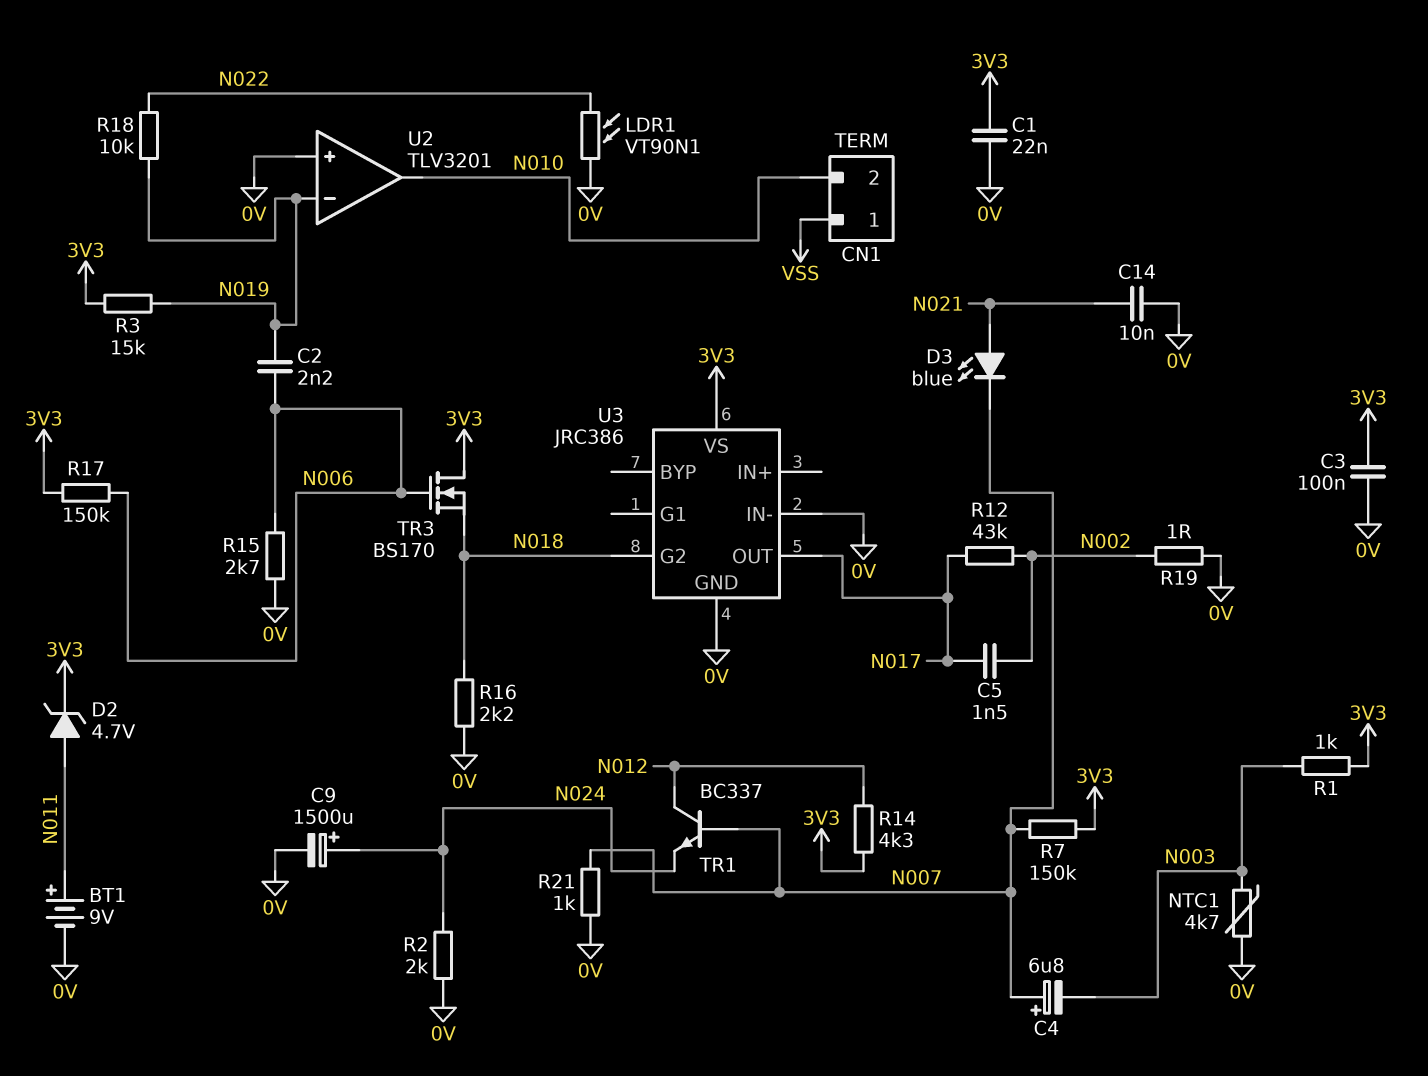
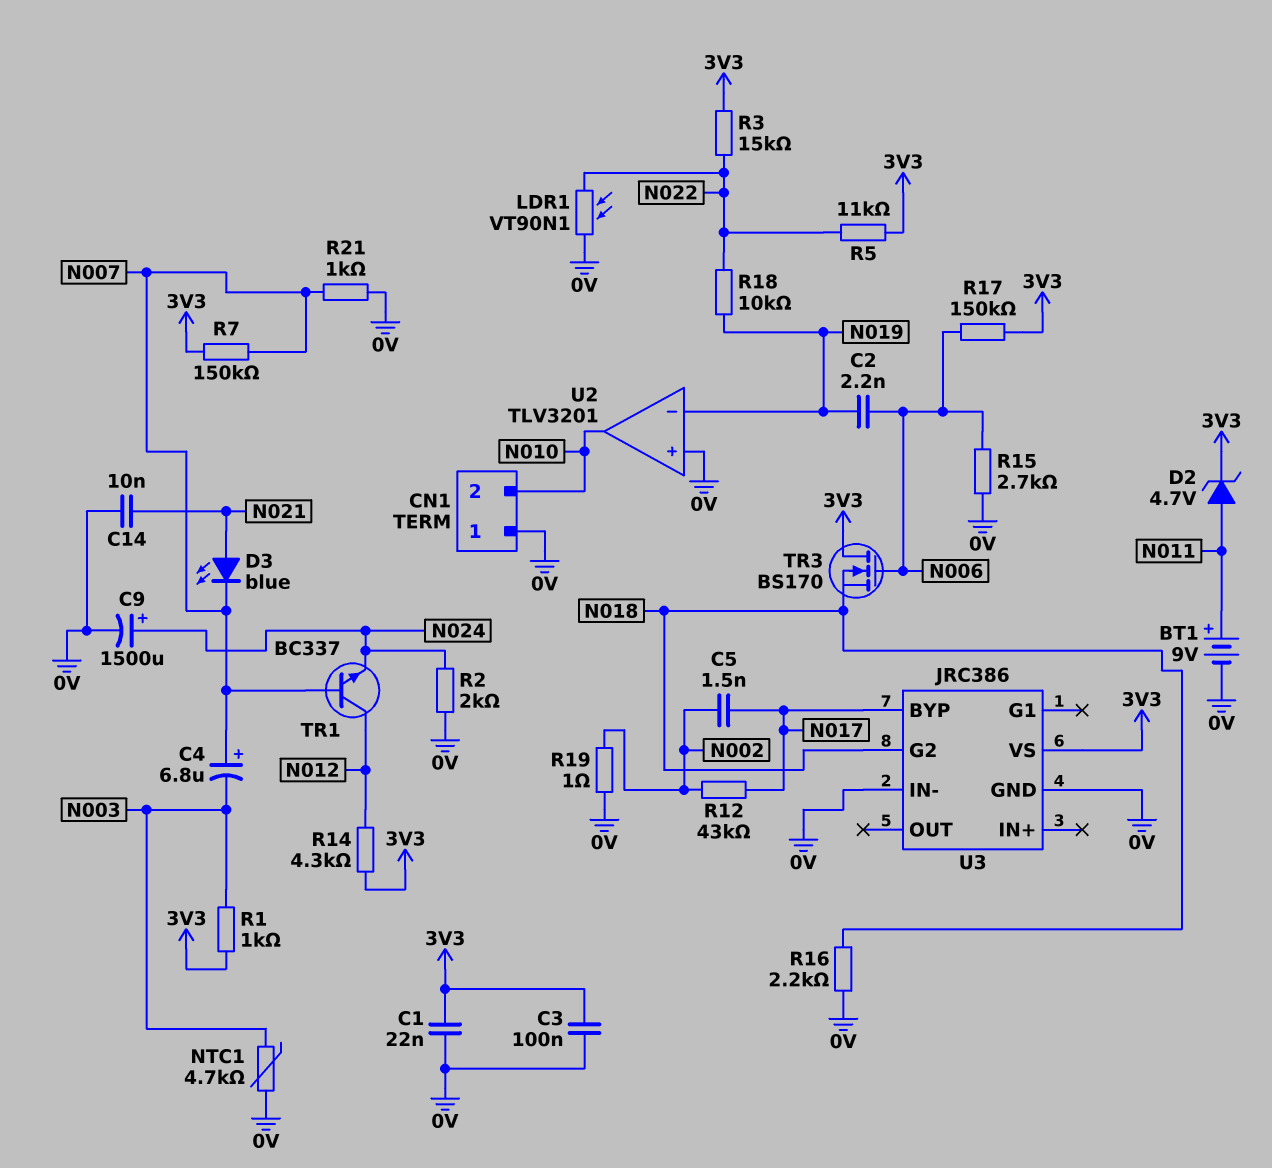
CN1 pin 1: VSS -> 0V
R3: 15k (3V3, N019) -> 15k (3V3, N022)
R5: none -> 11k (3V3, N022)
U3 pin BYP: none -> N017
U3 pin OUT: N017 -> none

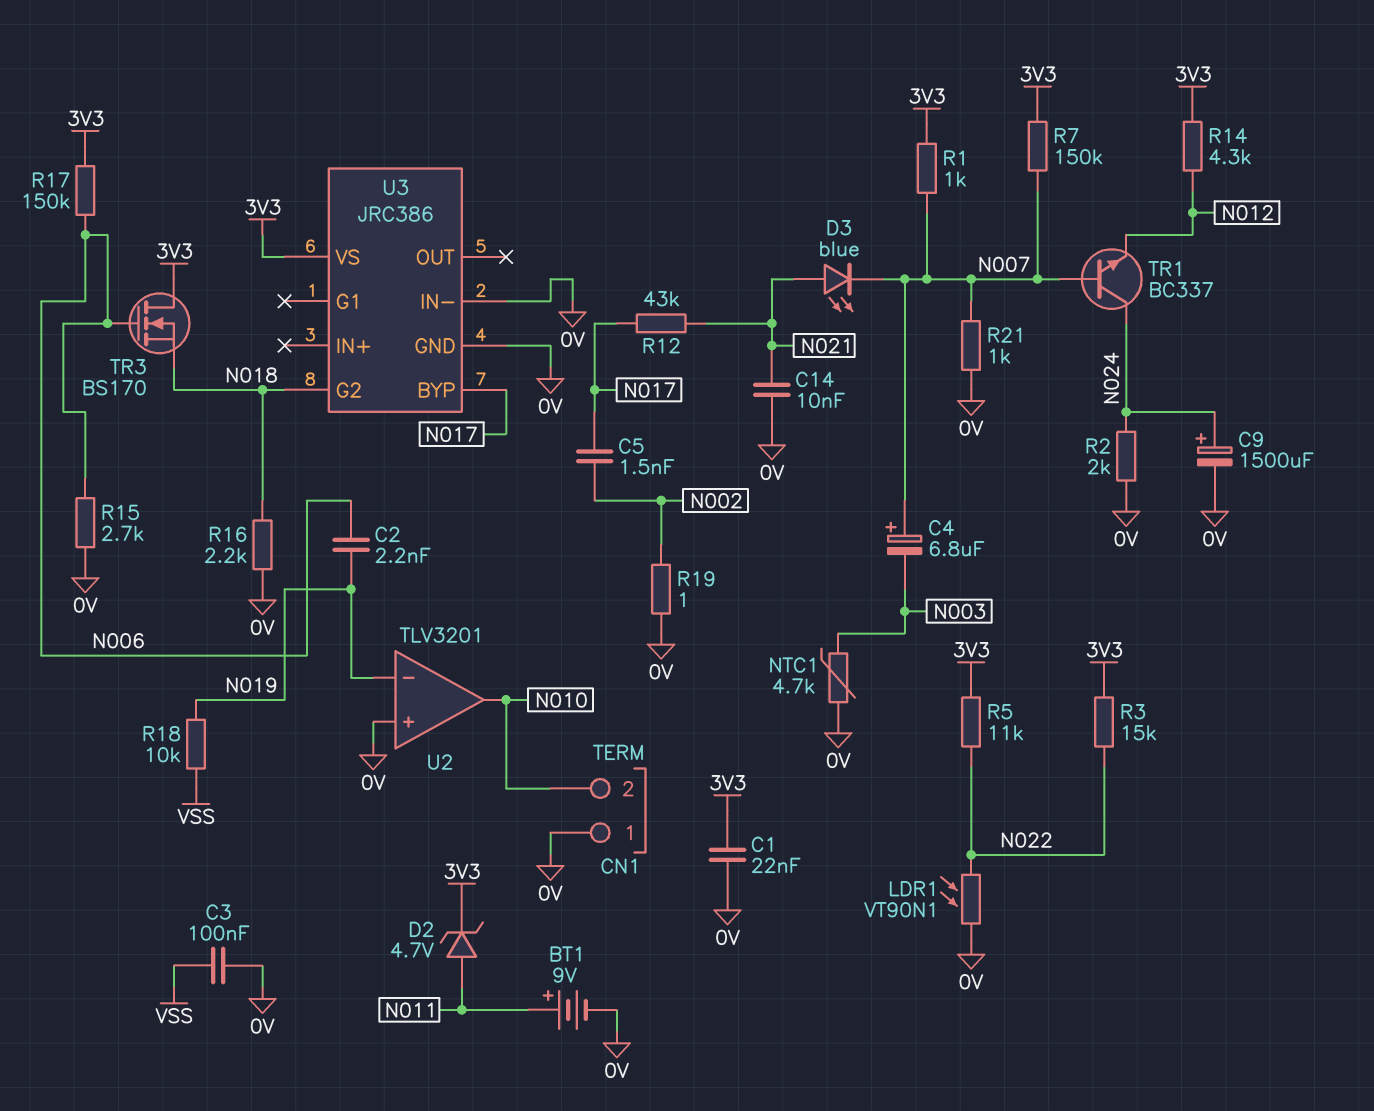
C3: 100nF (0V, 3V3) -> 100nF (0V, VSS)
R1: 1k (3V3, N003) -> 1k (3V3, N007)
R12: 43k (N002, N017) -> 43k (N017, N021)
R18: 10k (N019, N022) -> 10k (N019, VSS)
TR1: NPN BC337 (B N007, C N012, E N024) -> NPN BC337 (B N007, C N024, E N012)

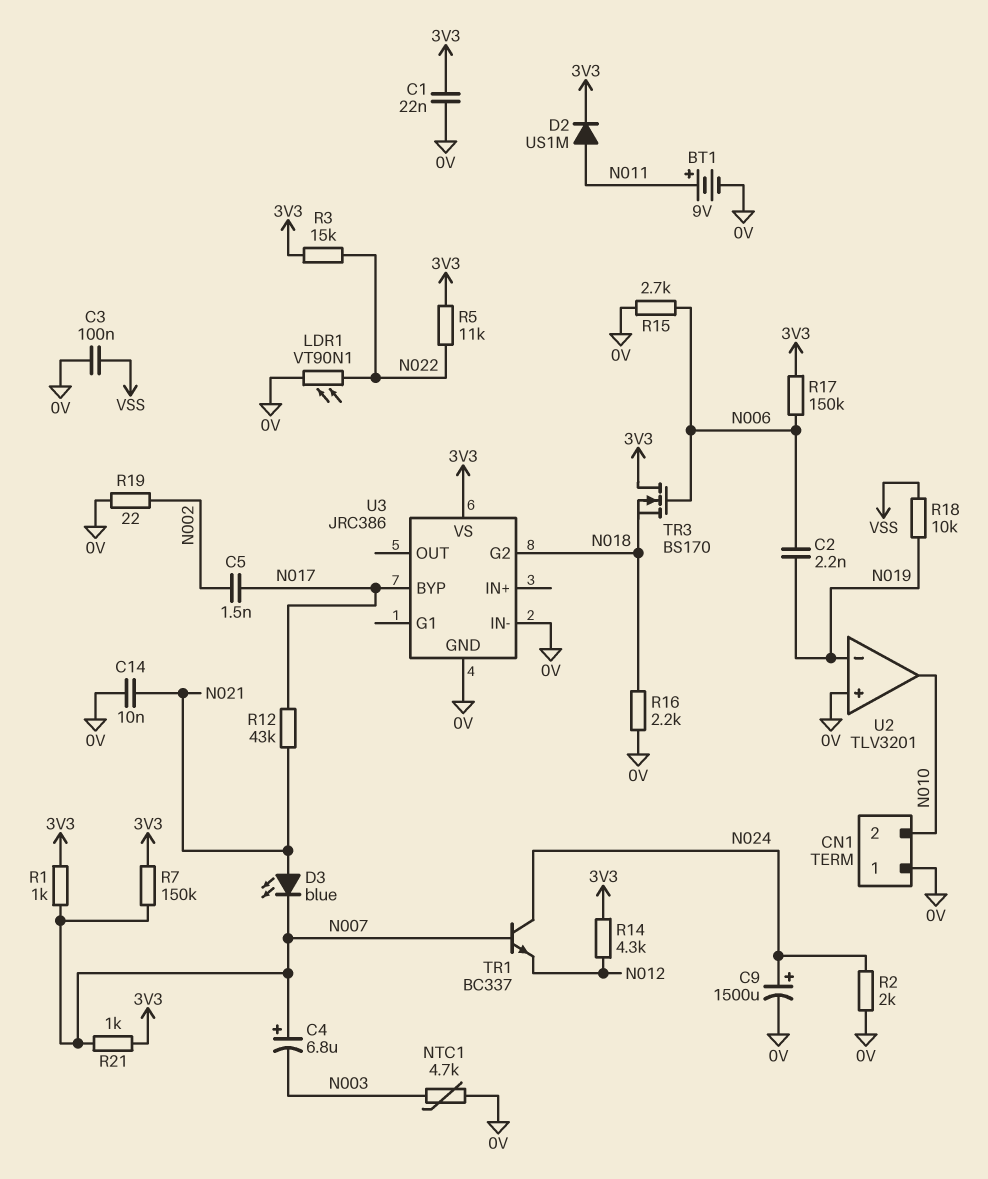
D2: zener 4.7V (A N011, K 3V3) -> diode US1M (A N011, K 3V3)
R19: 1 (0V, N002) -> 22 (0V, N002)
R21: 1k (0V, N007) -> 1k (3V3, N007)

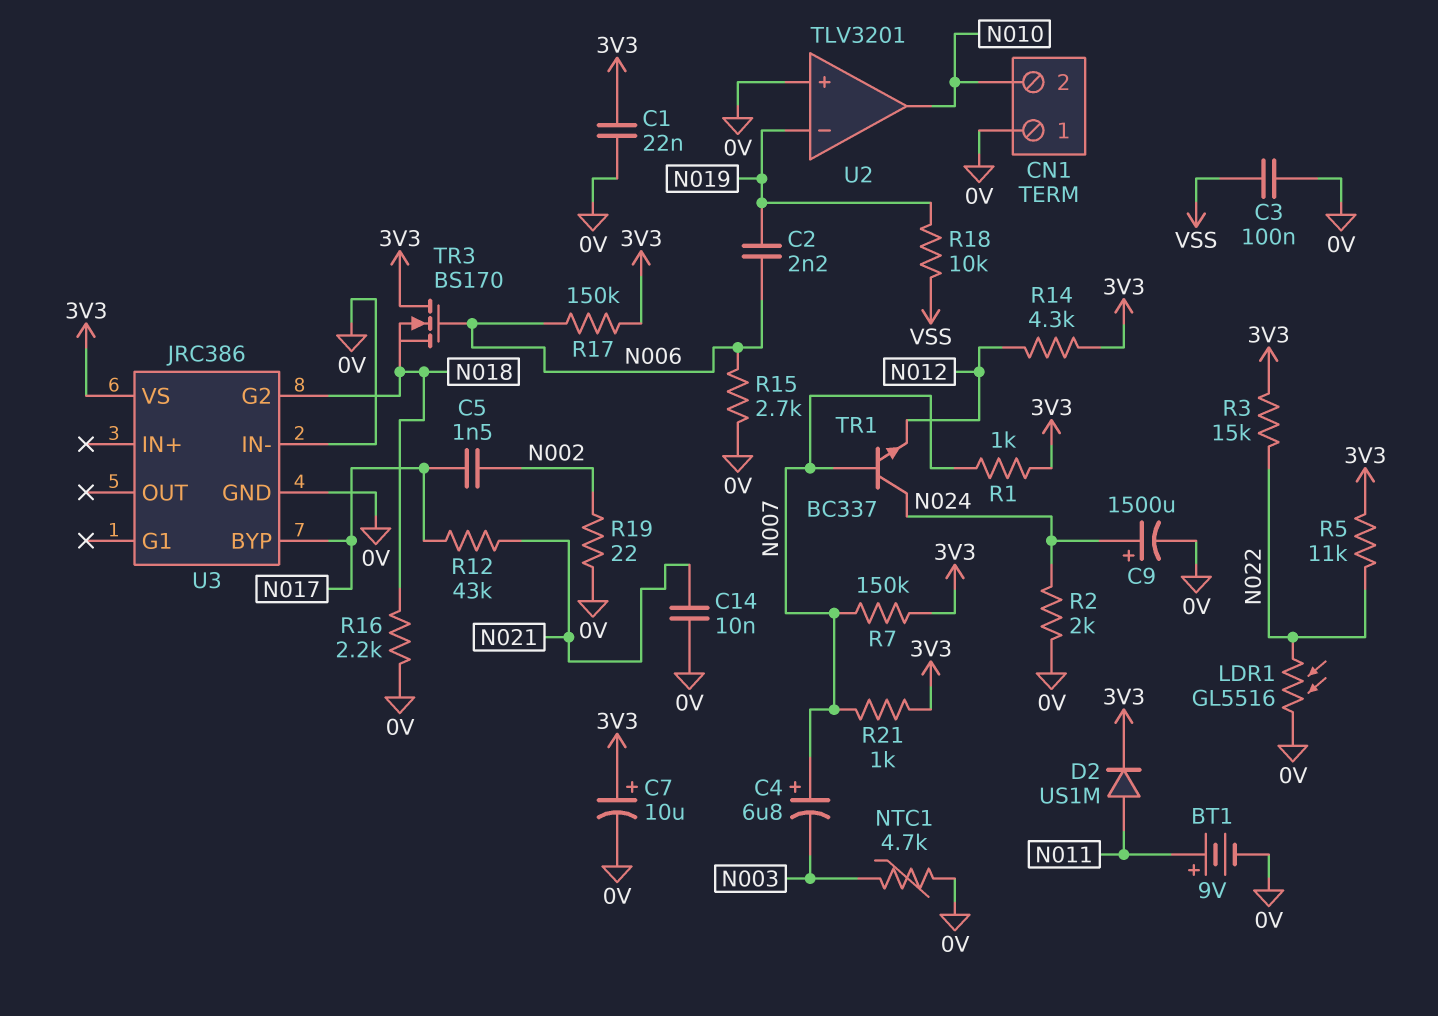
C7: none -> 10uF (plus 3V3, minus 0V)
D3: LED blue (A N021, K N007) -> none
LDR1: VT90N1 (0V, N022) -> GL5516 (0V, N022)

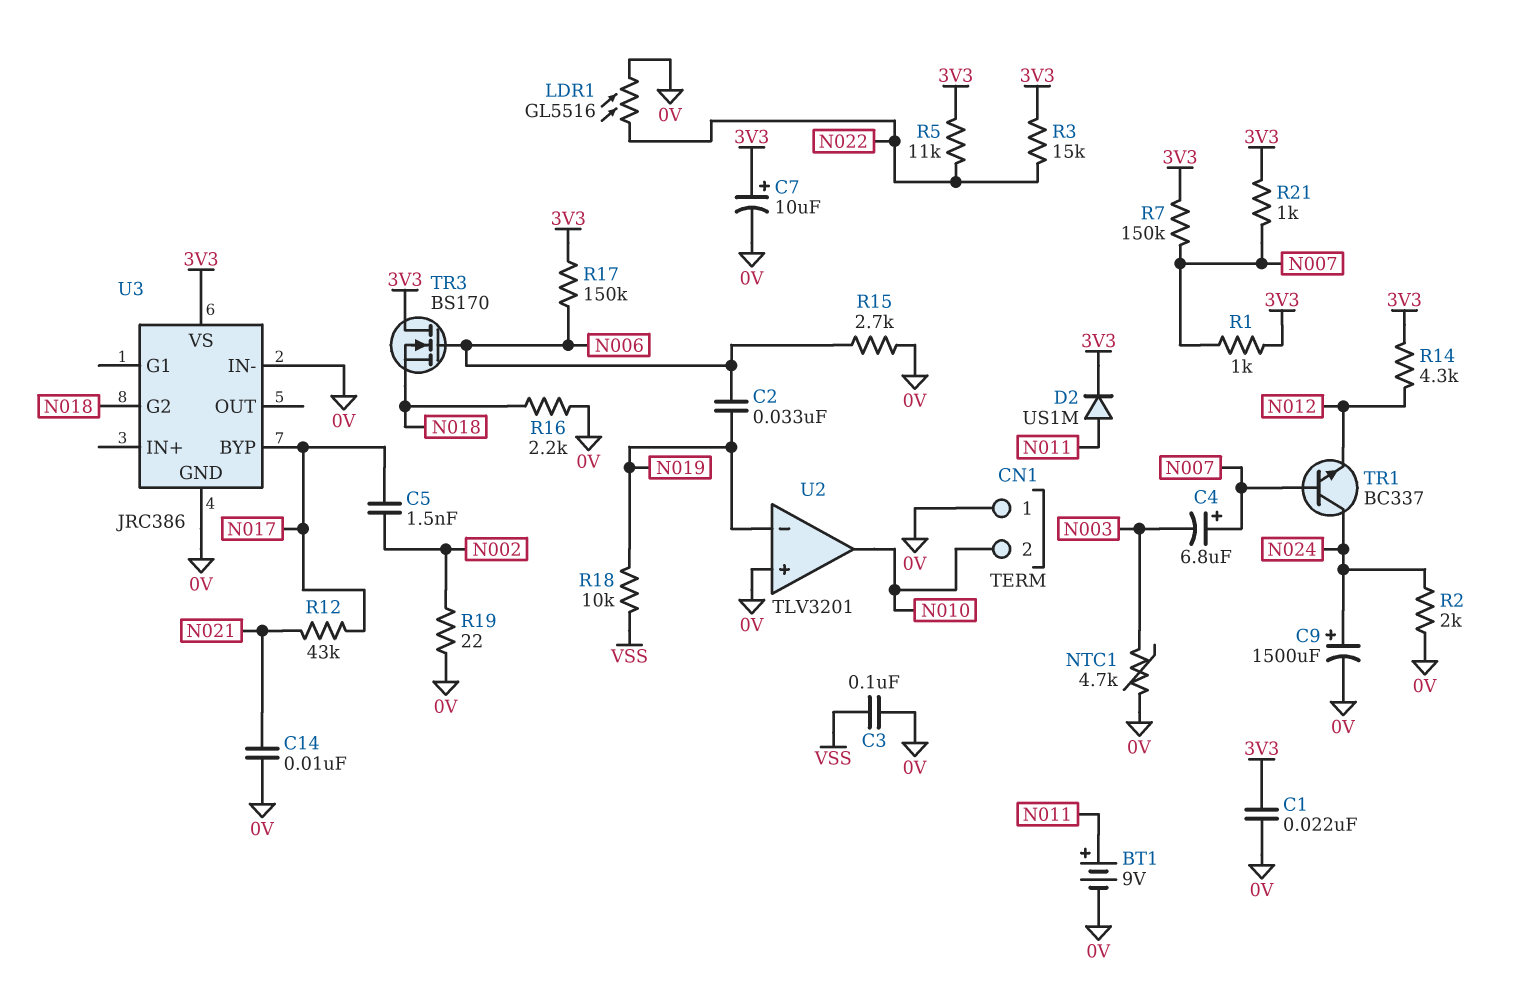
C2: 2.2nF (N006, N019) -> 33nF (N006, N019)

